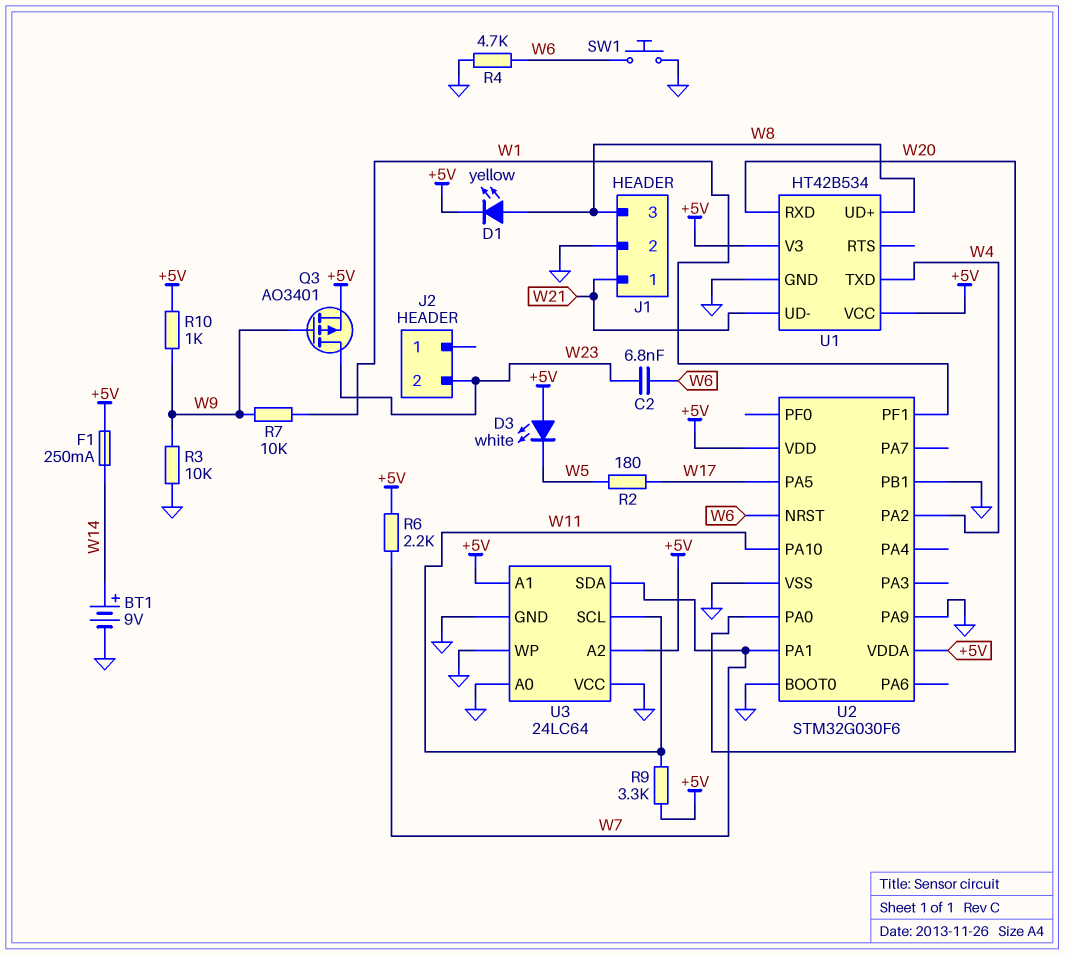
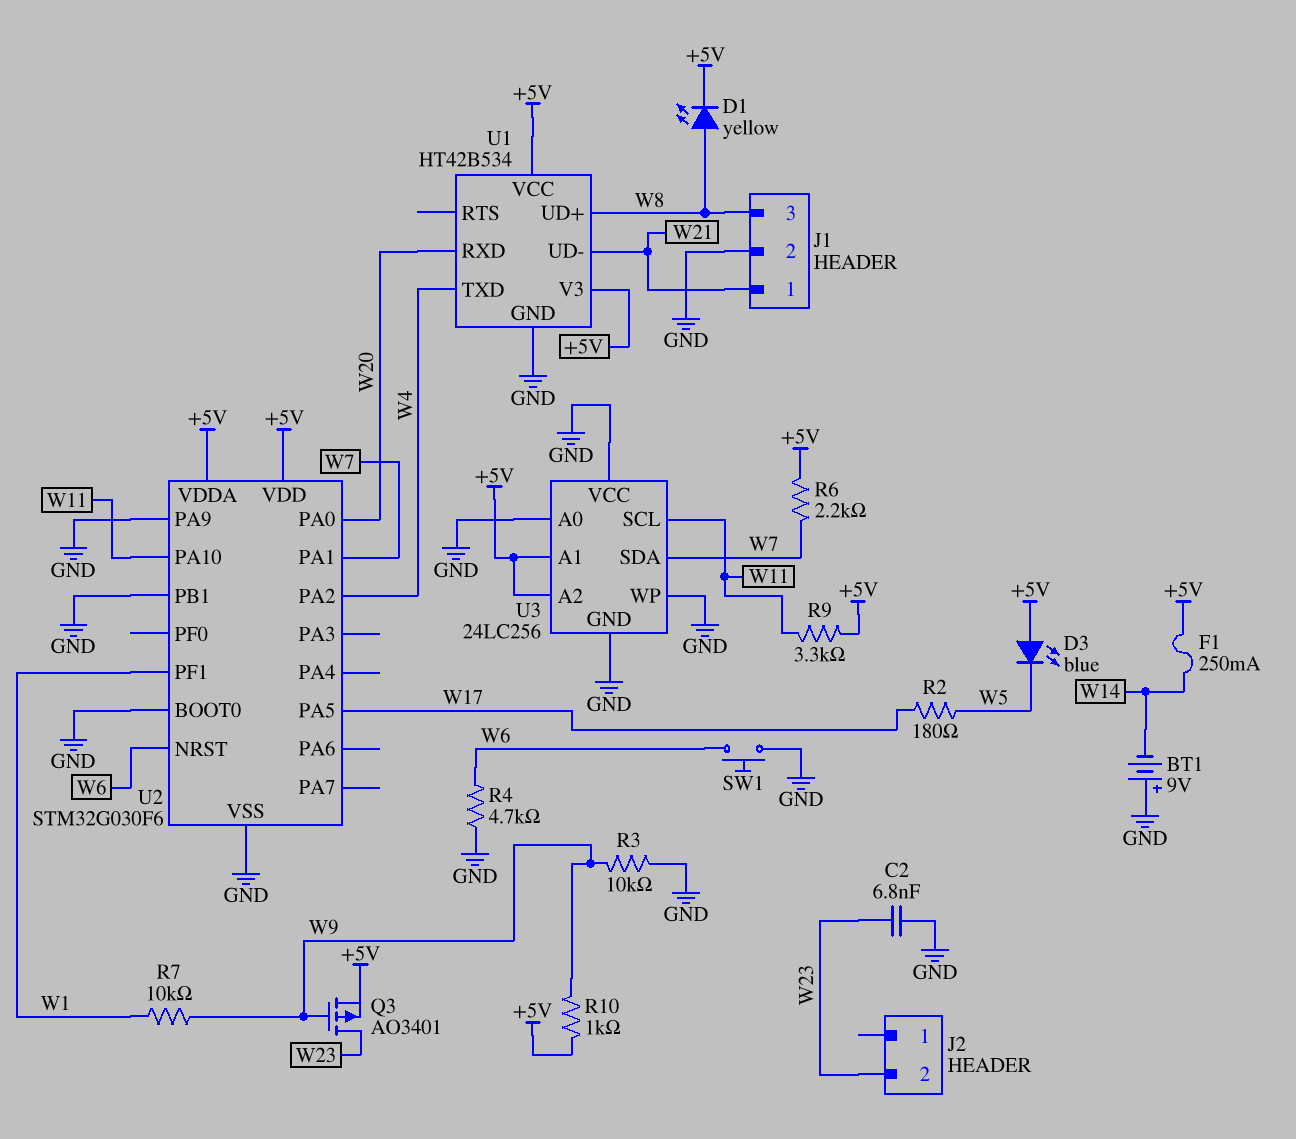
BT1: 9V (plus W14, minus GND) -> 9V (plus GND, minus W14)
C2: 6.8nF (W6, W23) -> 6.8nF (GND, W23)
D3: LED white (A +5V, K W5) -> LED blue (A +5V, K W5)
U3: 24LC64 -> 24LC256

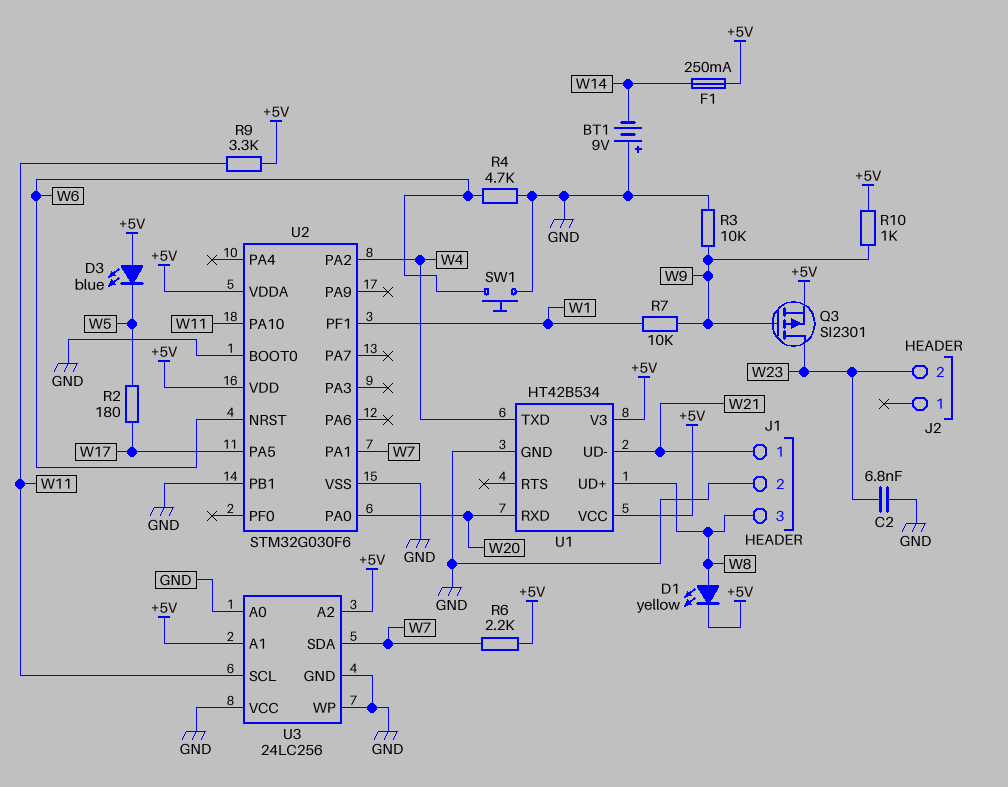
Q3: PMOS AO3401 (G W9, D W23, S +5V) -> PMOS SI2301 (G W9, D W23, S +5V)
U2 pin PA9: GND -> none

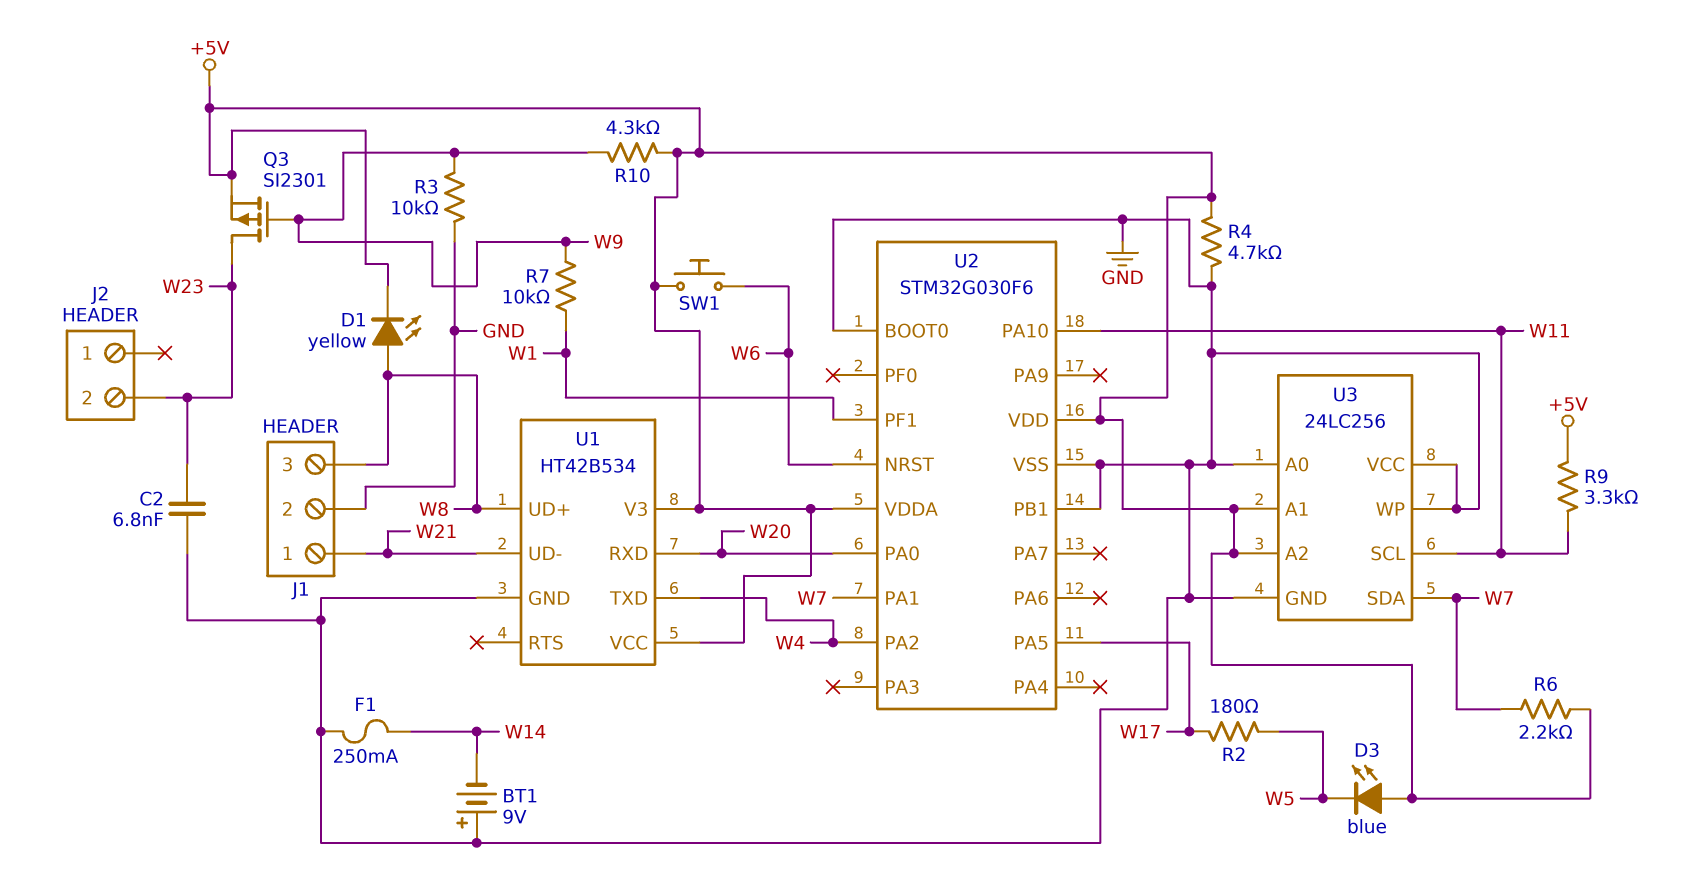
F1: 250mA (+5V, W14) -> 250mA (GND, W14)
R4: 4.7k (GND, W6) -> 4.7k (+5V, GND)
R10: 1k (+5V, W9) -> 4.3k (+5V, W9)
SW1: button (GND, W6) -> button (+5V, W6)

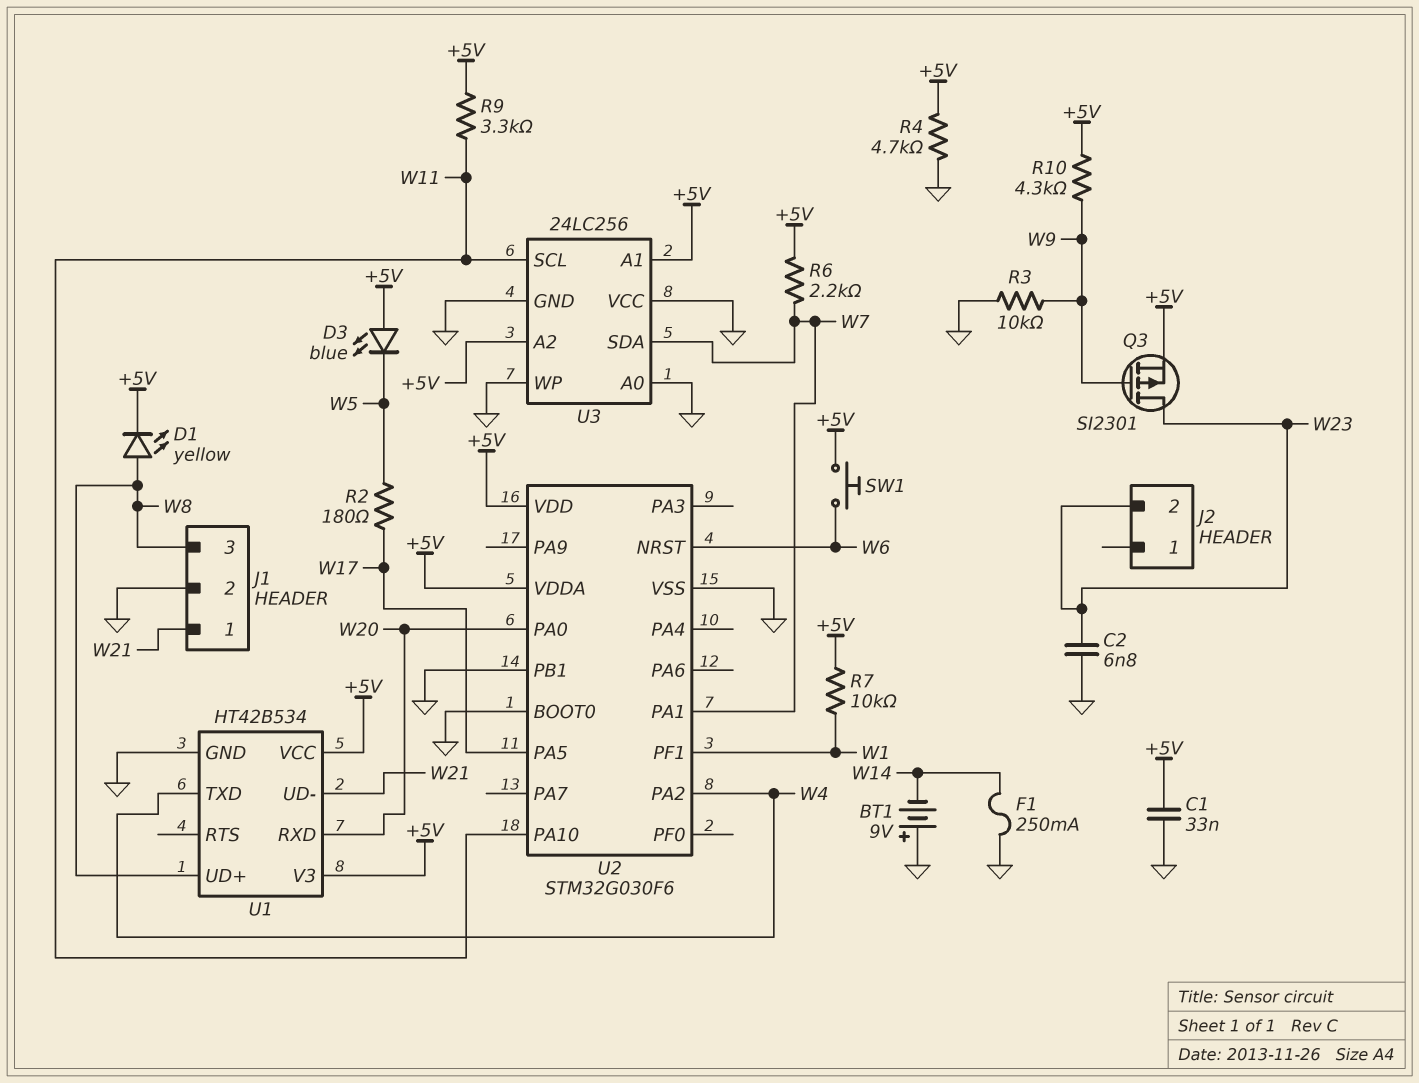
C1: none -> 33nF (+5V, GND)
R7: 10k (W1, W9) -> 10k (+5V, W1)

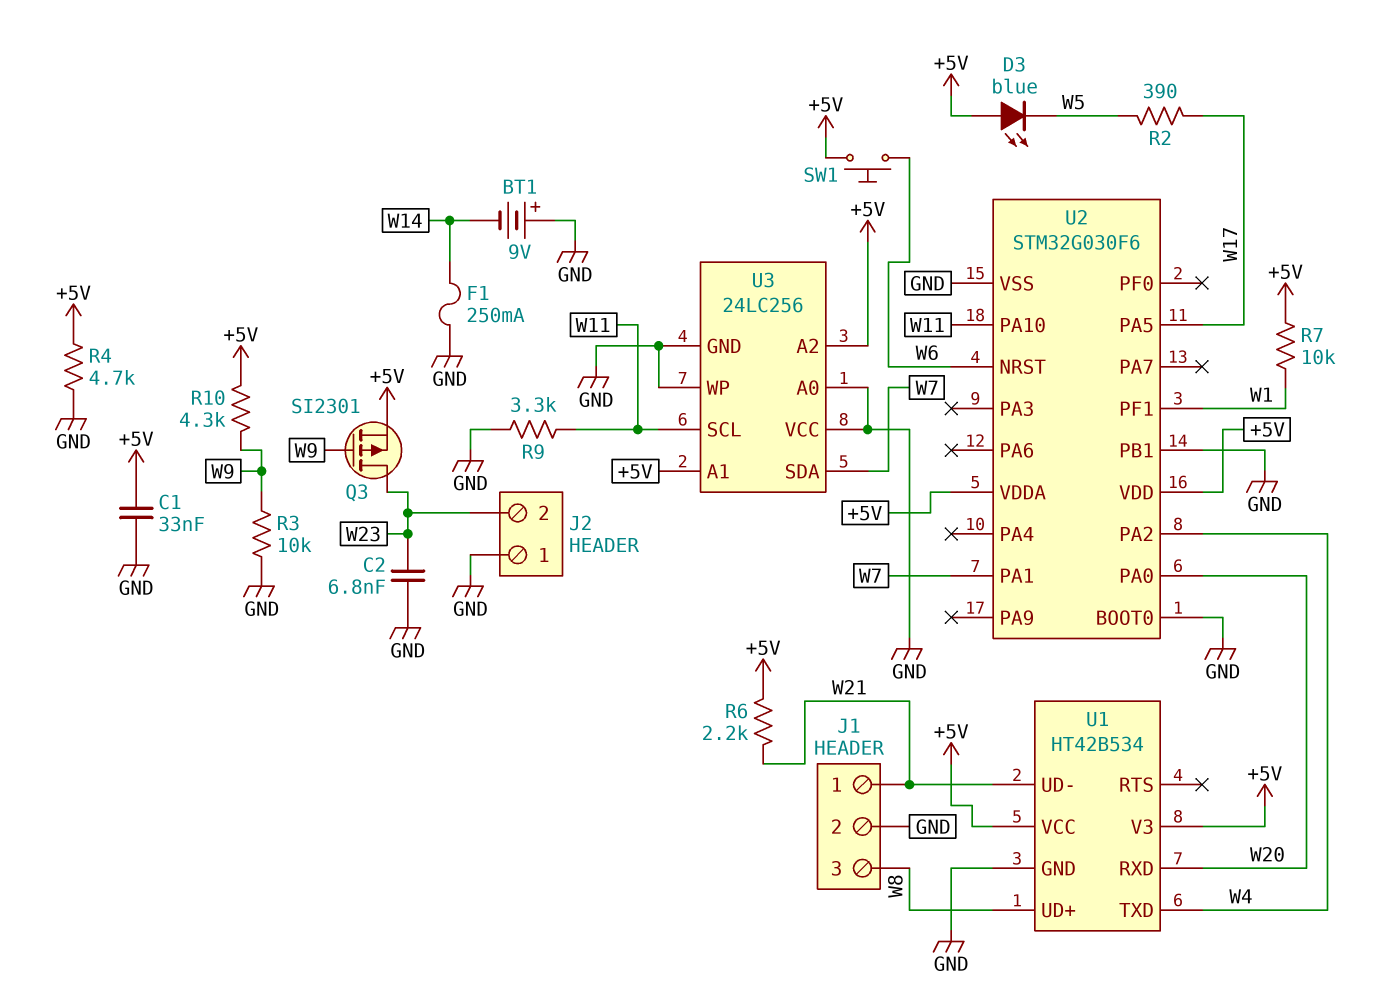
D1: LED yellow (A W8, K +5V) -> none
J2 pin 1: none -> GND
R2: 180 (W5, W17) -> 390 (W5, W17)
R6: 2.2k (+5V, W7) -> 2.2k (+5V, W21)
R9: 3.3k (+5V, W11) -> 3.3k (GND, W11)

